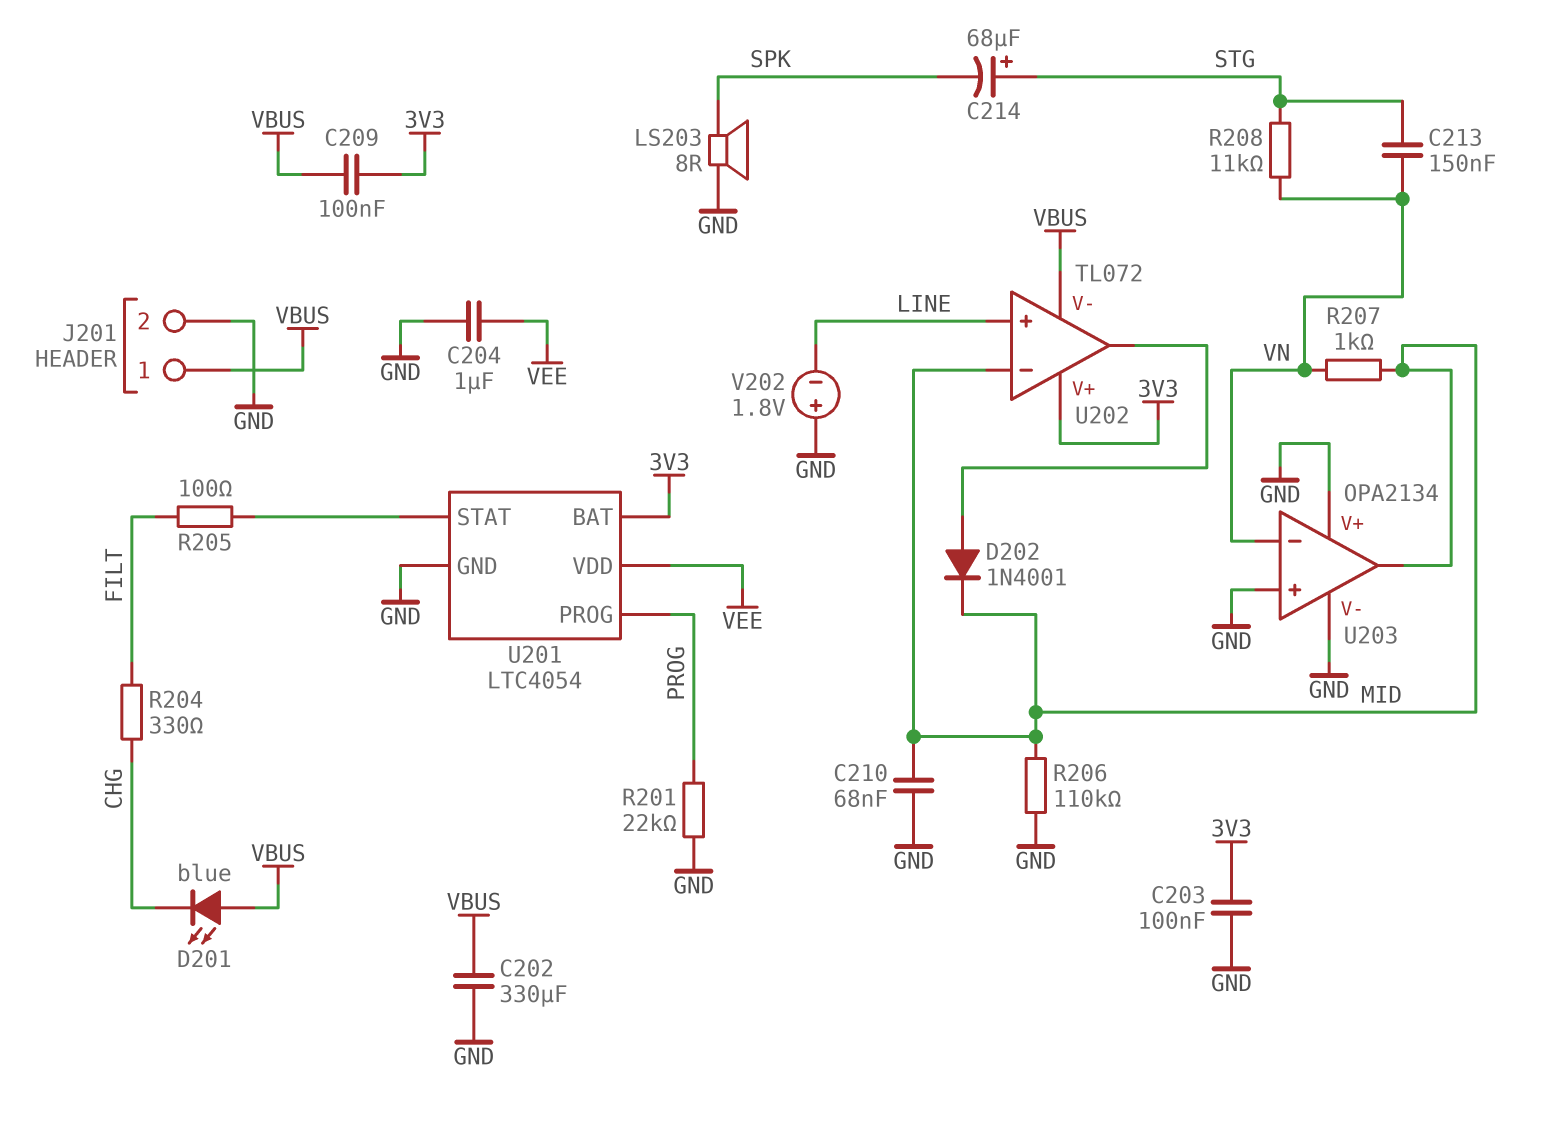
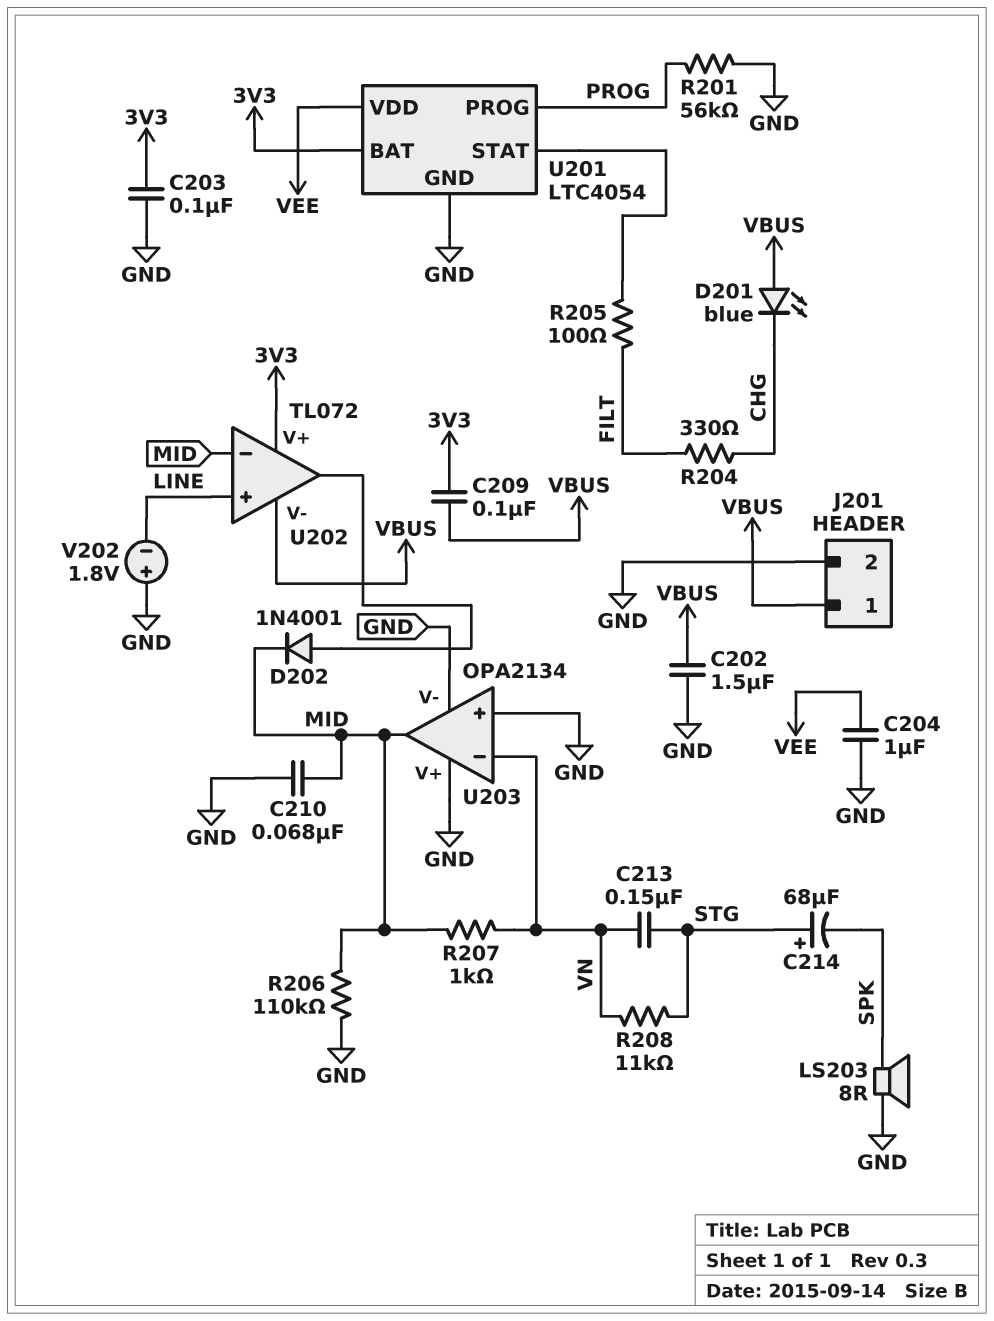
C202: 330uF (GND, VBUS) -> 1.5uF (GND, VBUS)
R201: 22k (GND, PROG) -> 56k (GND, PROG)

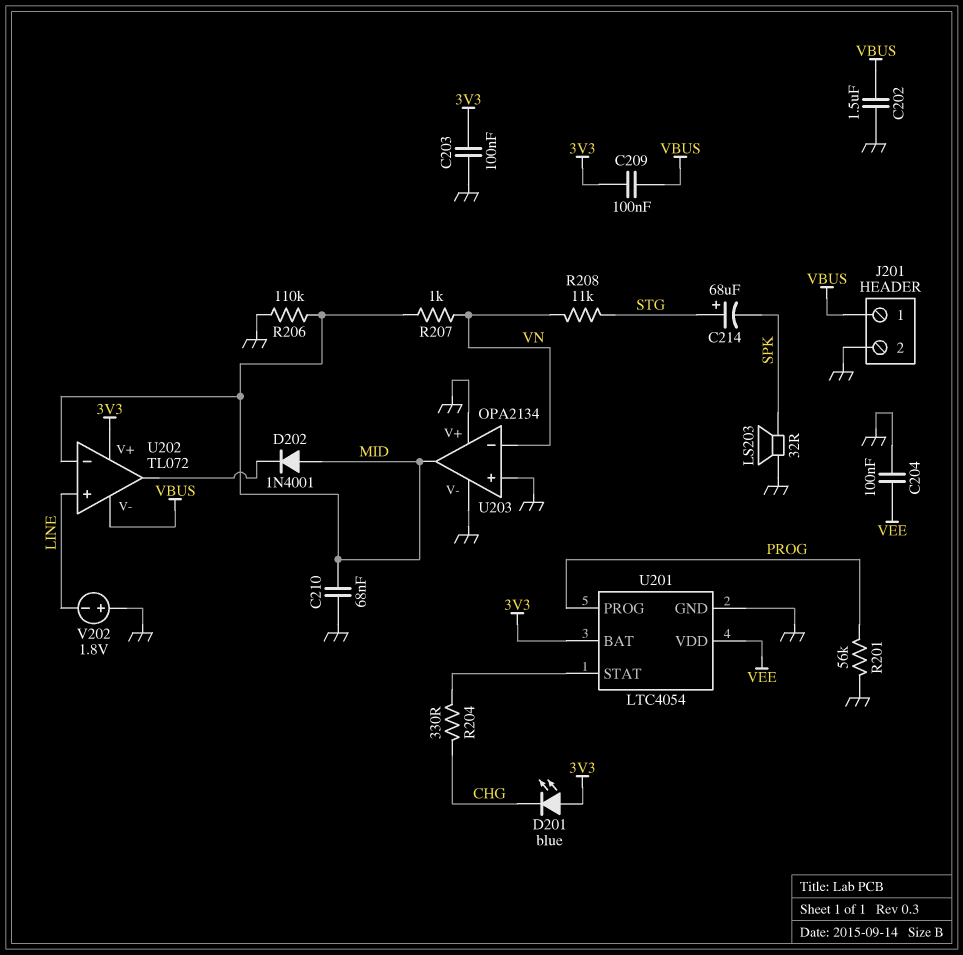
C204: 1uF (GND, VEE) -> 100nF (GND, VEE)
C213: 150nF (STG, VN) -> none
D201: LED blue (A VBUS, K CHG) -> LED blue (A 3V3, K CHG)
D202: diode 1N4001 (A U202/out, K MID) -> diode 1N4001 (A MID, K U202/out)
LS203: speaker 8R (GND, SPK) -> speaker 32R (GND, SPK)
R204: 330 (CHG, FILT) -> 330 (CHG, U201/STAT)
R205: 100 (FILT, U201/STAT) -> none

